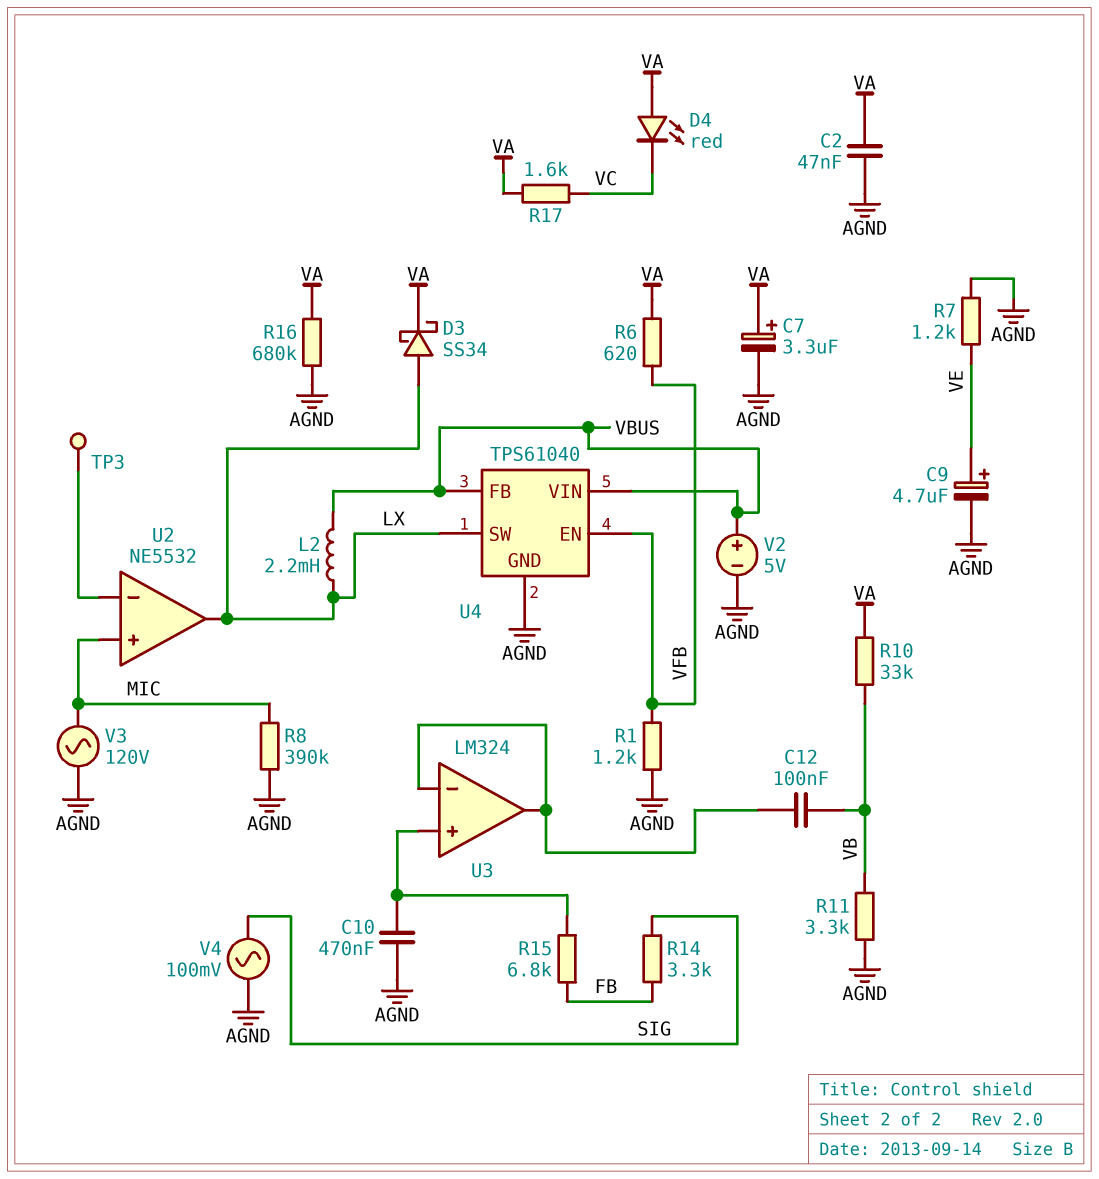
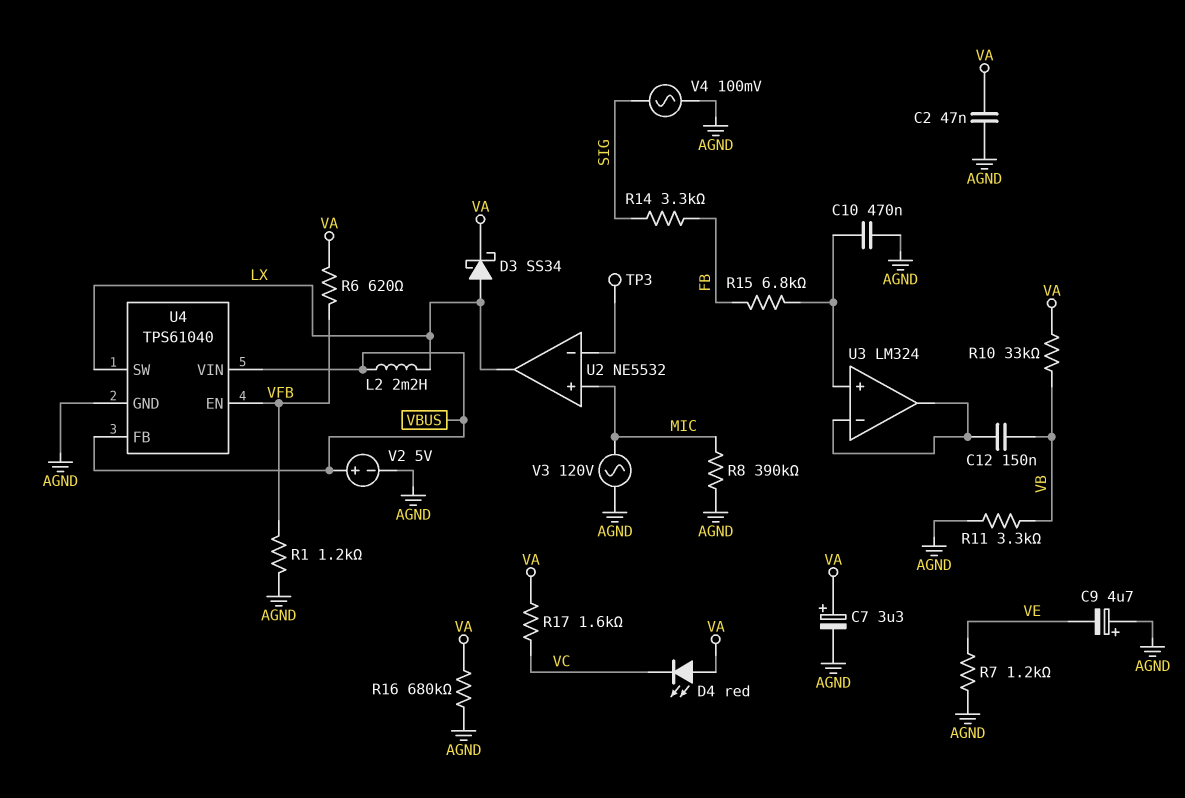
C9: 4.7uF (plus VE, minus AGND) -> 4.7uF (plus AGND, minus VE)
C12: 100nF (U3/in-, VB) -> 150nF (U3/in-, VB)

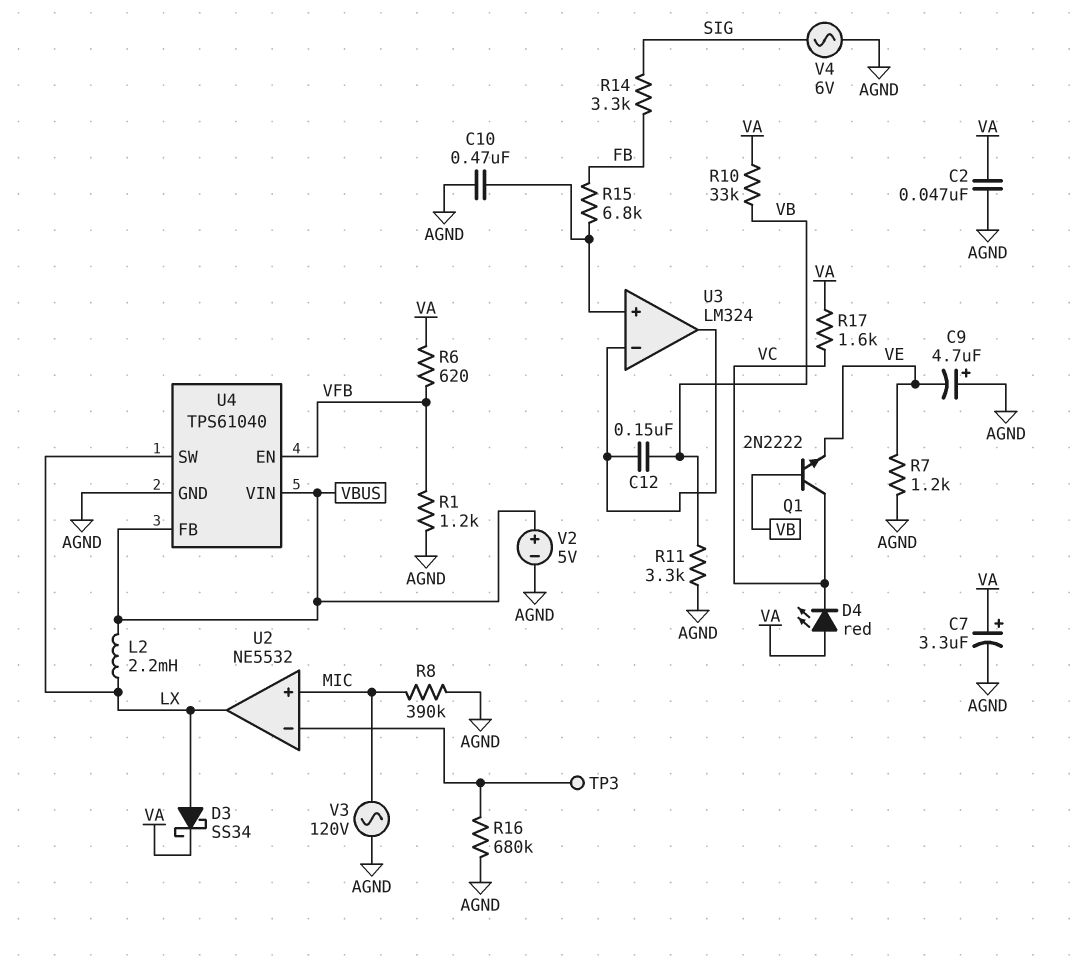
Q1: none -> NPN 2N2222 (B VB, C VC, E VE)
R16: 680k (AGND, VA) -> 680k (AGND, U2/in-)
V4: AC 100mV (AGND, SIG) -> AC 6V (AGND, SIG)

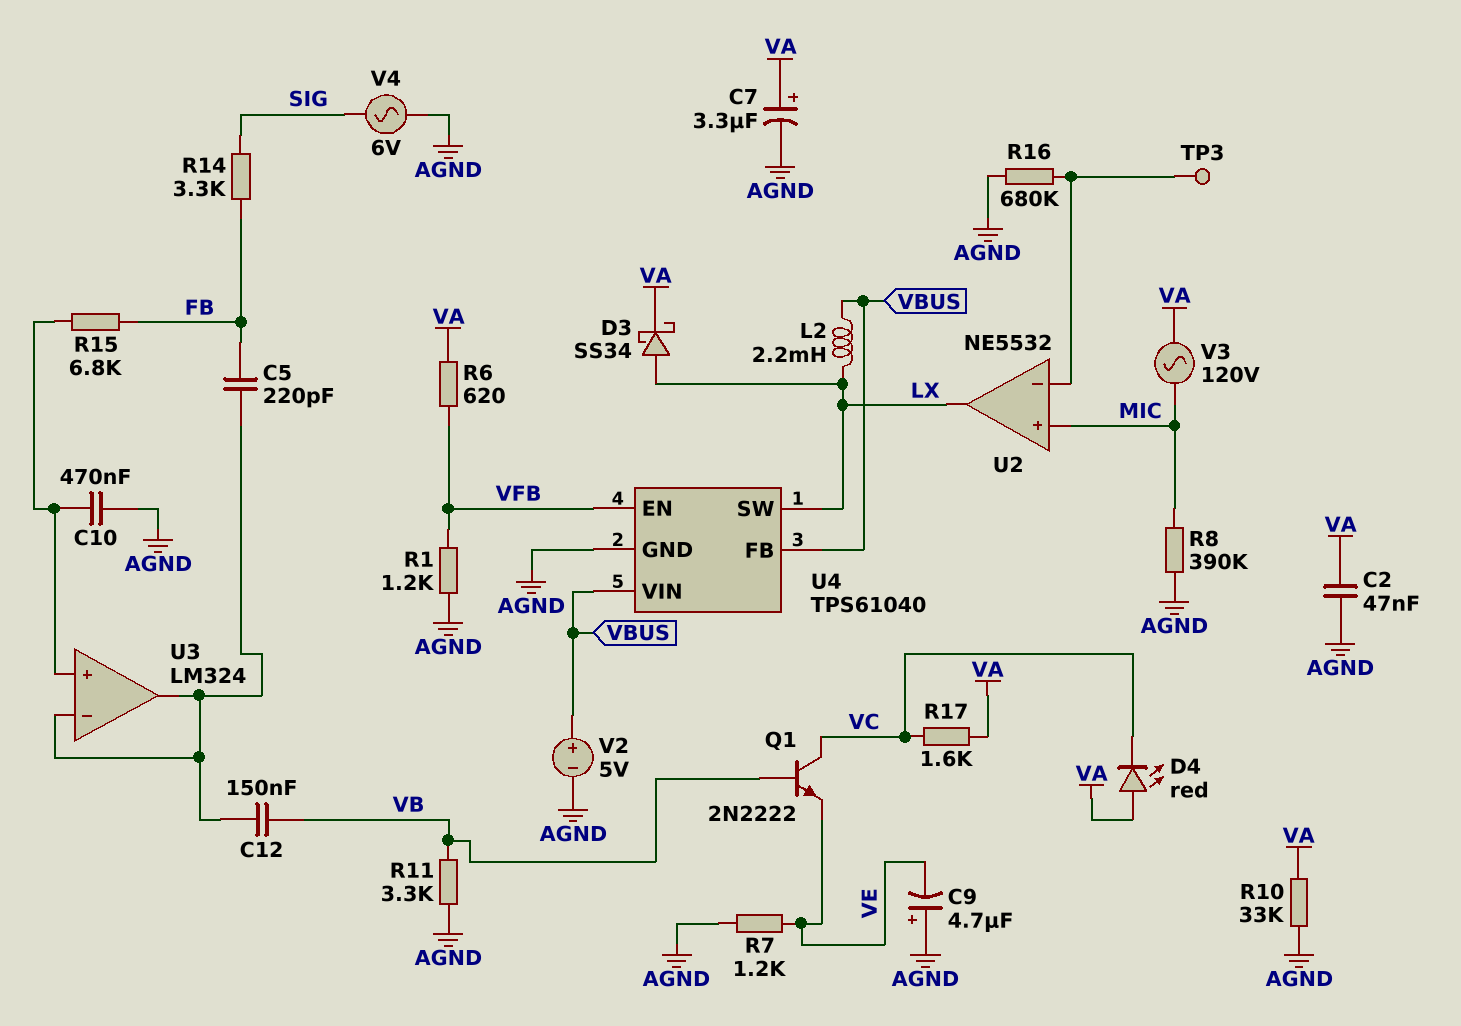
C5: none -> 220pF (FB, U3/in-)
R10: 33k (VA, VB) -> 33k (AGND, VA)
V3: AC 120V (AGND, MIC) -> AC 120V (MIC, VA)

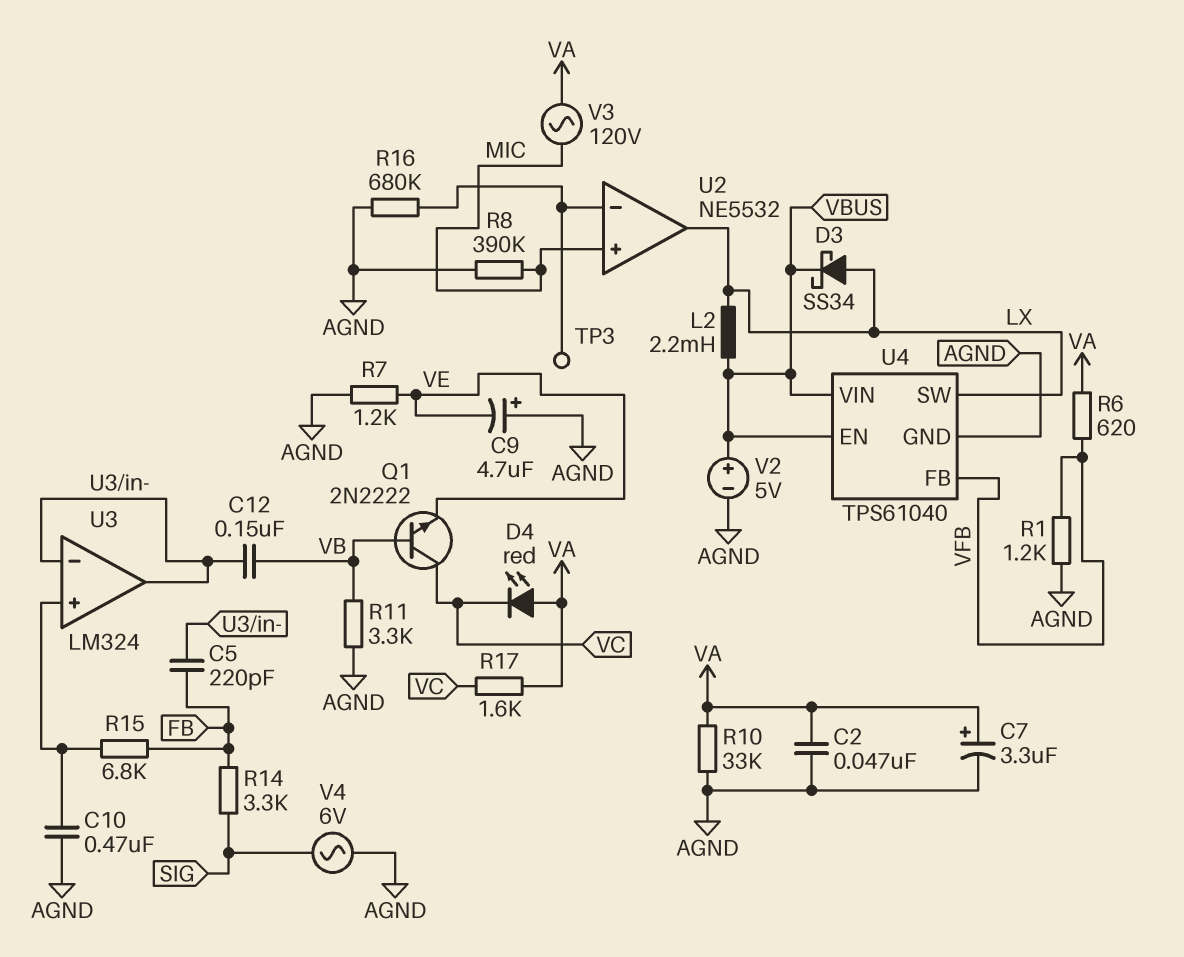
D3: schottky SS34 (A LX, K VA) -> schottky SS34 (A LX, K VBUS)
U4 pin EN: VFB -> VBUS
U4 pin FB: VBUS -> VFB

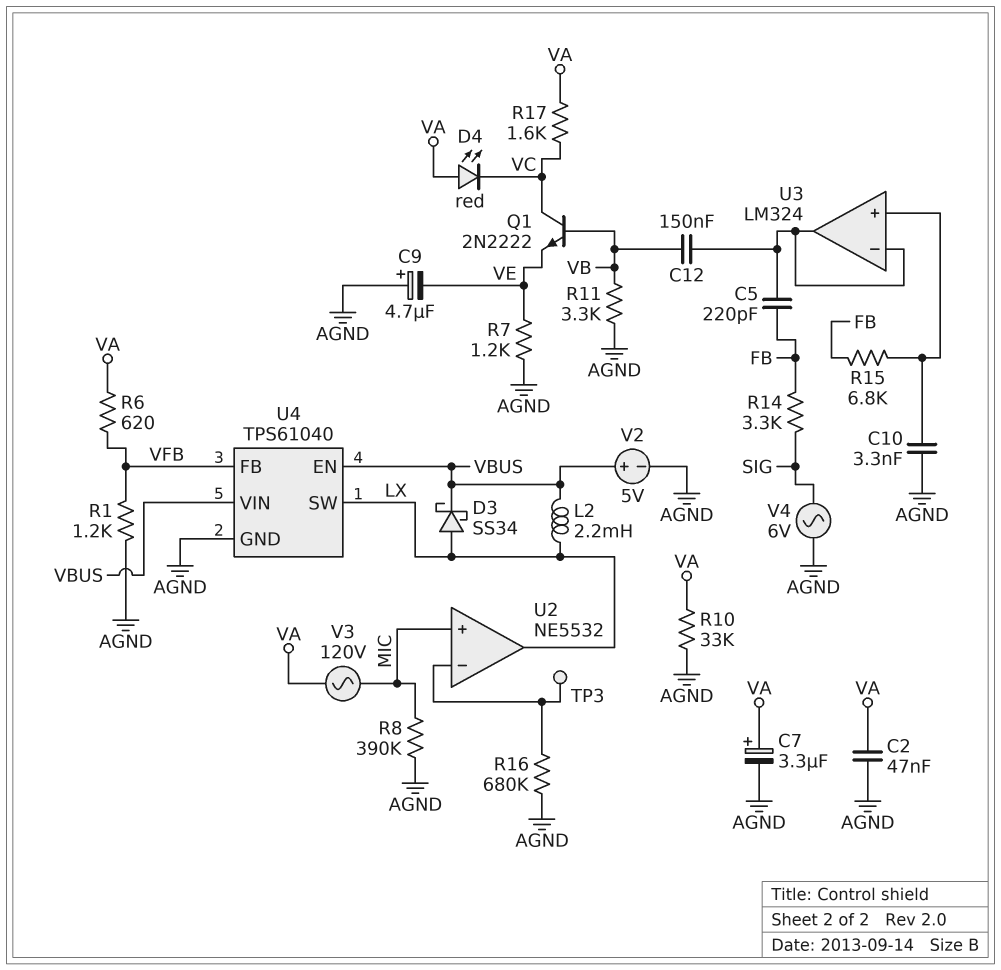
C10: 470nF (AGND, U3/in+) -> 3.3nF (AGND, U3/in+)

